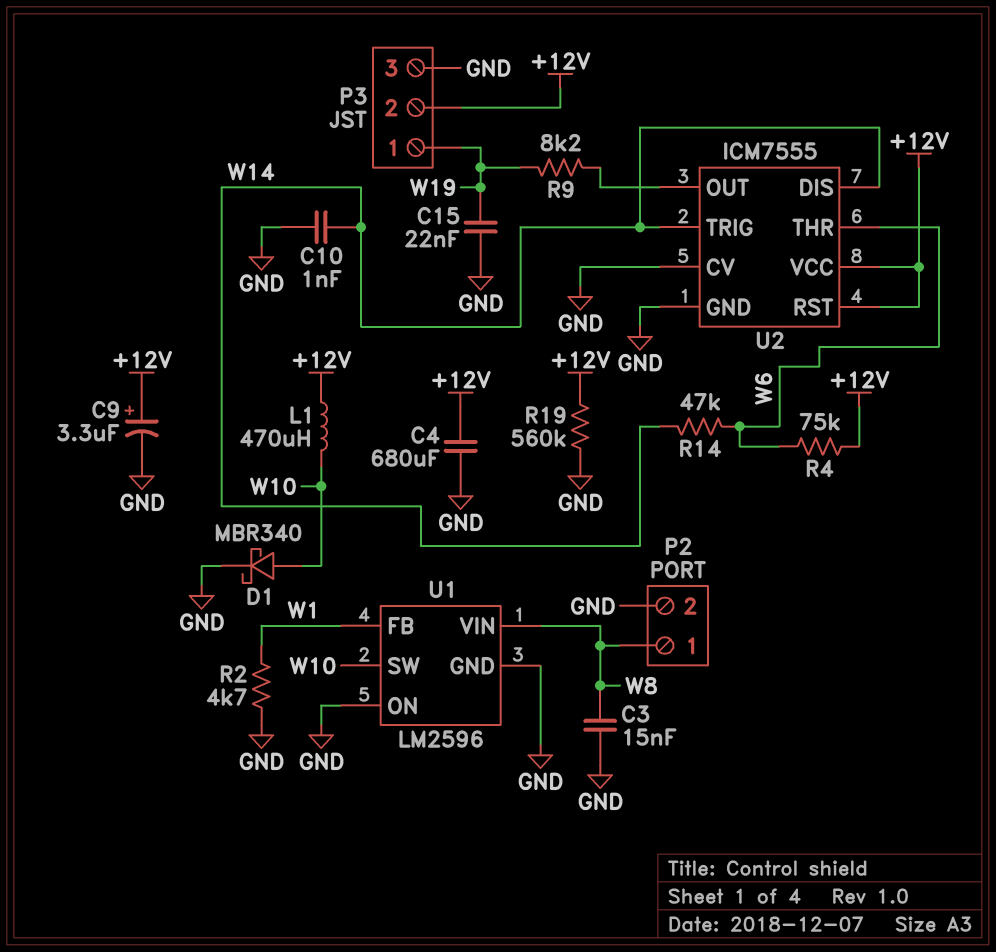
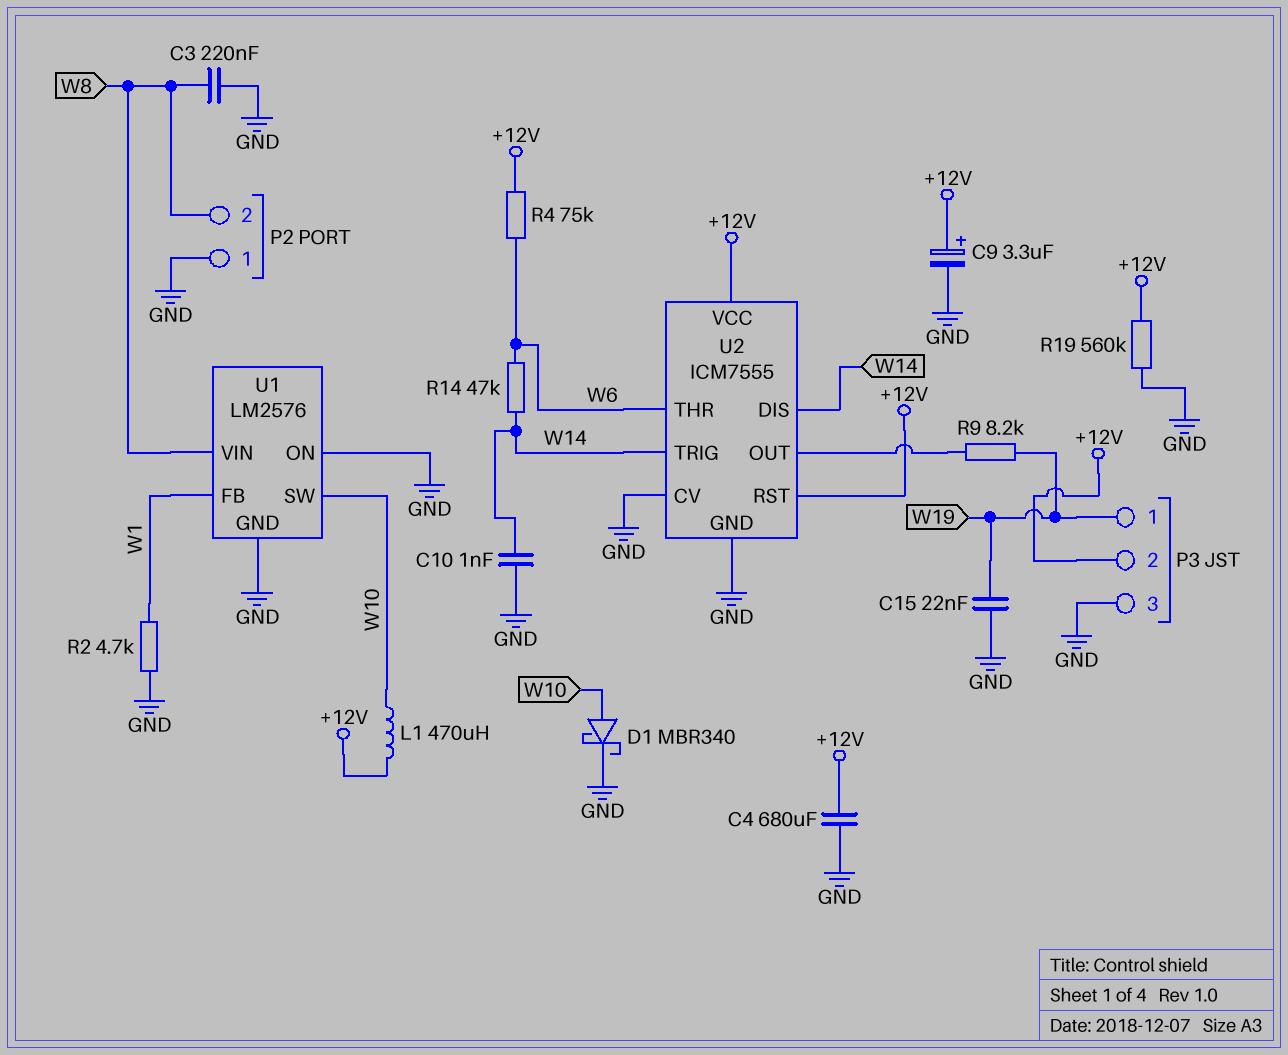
C3: 15nF (GND, W8) -> 220nF (GND, W8)
P2 pin 1: W8 -> GND
P2 pin 2: GND -> W8
U1: LM2596 -> LM2576

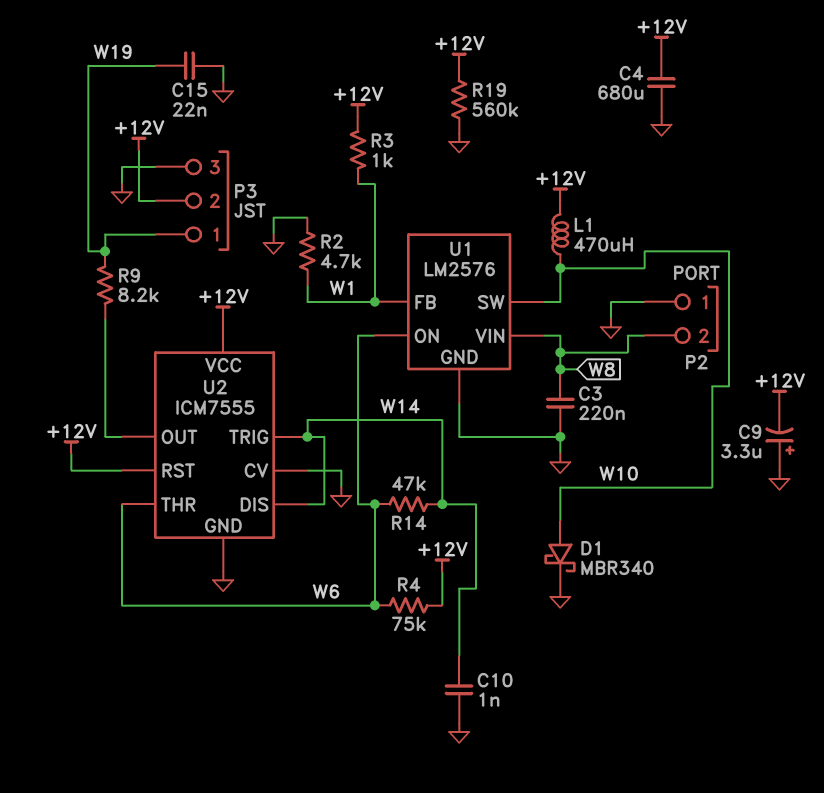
C9: 3.3uF (plus +12V, minus GND) -> 3.3uF (plus GND, minus +12V)
R3: none -> 1k (+12V, W1)
U1 pin ON: GND -> W6

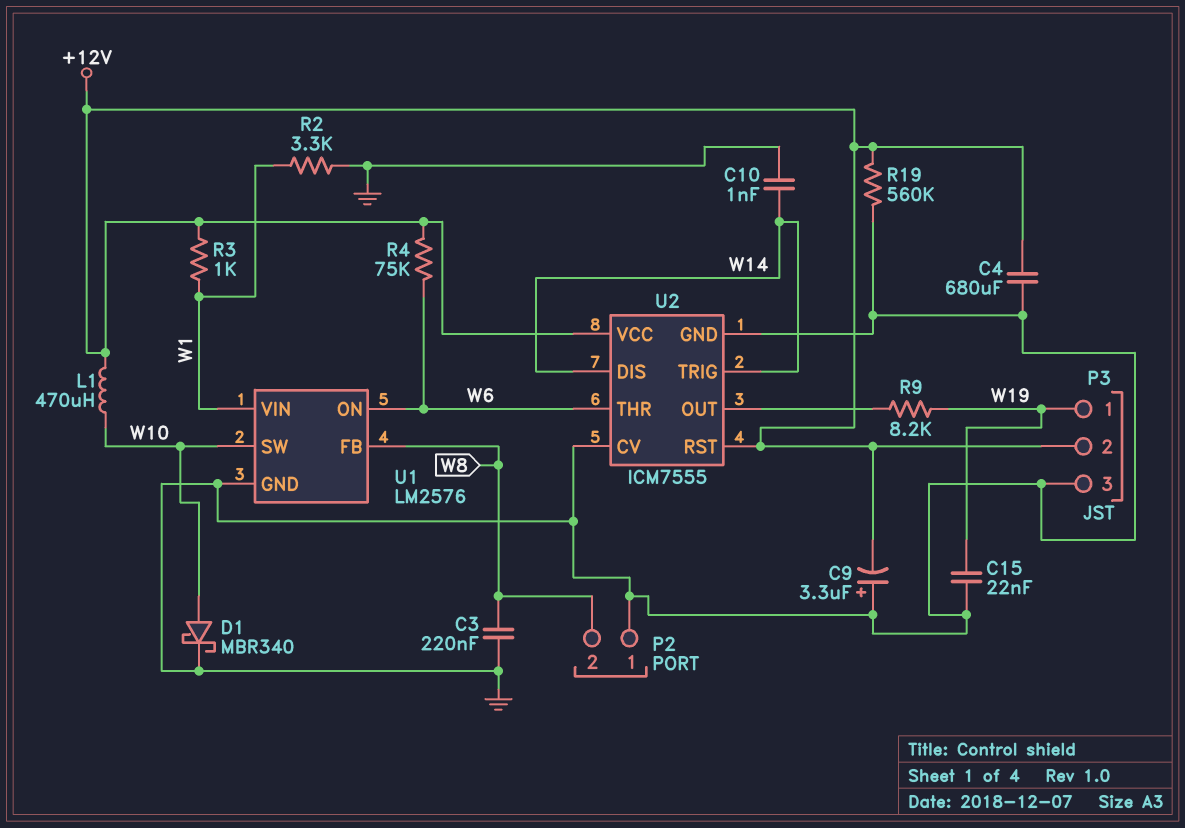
R2: 4.7k (GND, W1) -> 3.3k (GND, W1)
R14: 47k (W6, W14) -> none
U1 pin FB: W1 -> W8
U1 pin VIN: W8 -> W1

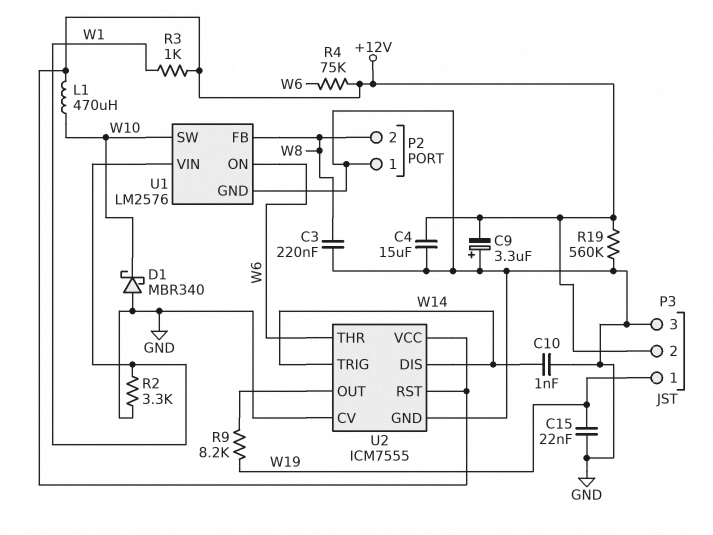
C4: 680uF (+12V, GND) -> 15uF (+12V, GND)
D1: schottky MBR340 (A W10, K GND) -> schottky MBR340 (A GND, K W10)

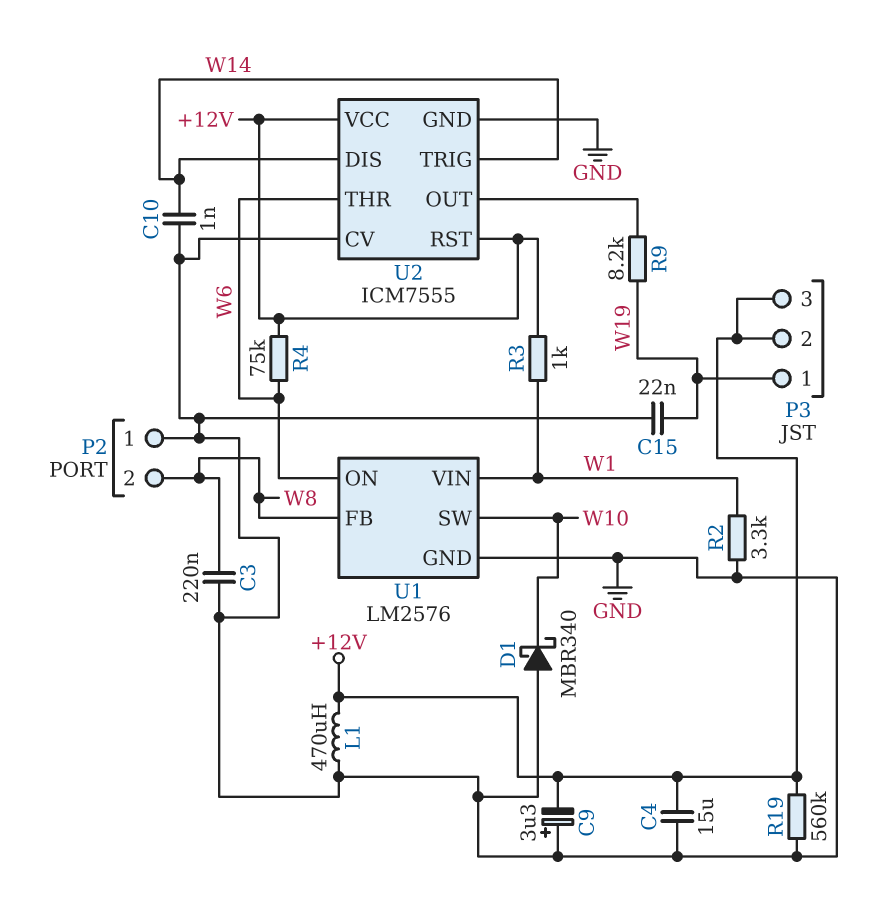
L1: 470uH (+12V, W10) -> 470uH (+12V, GND)
P3 pin 3: GND -> +12V

